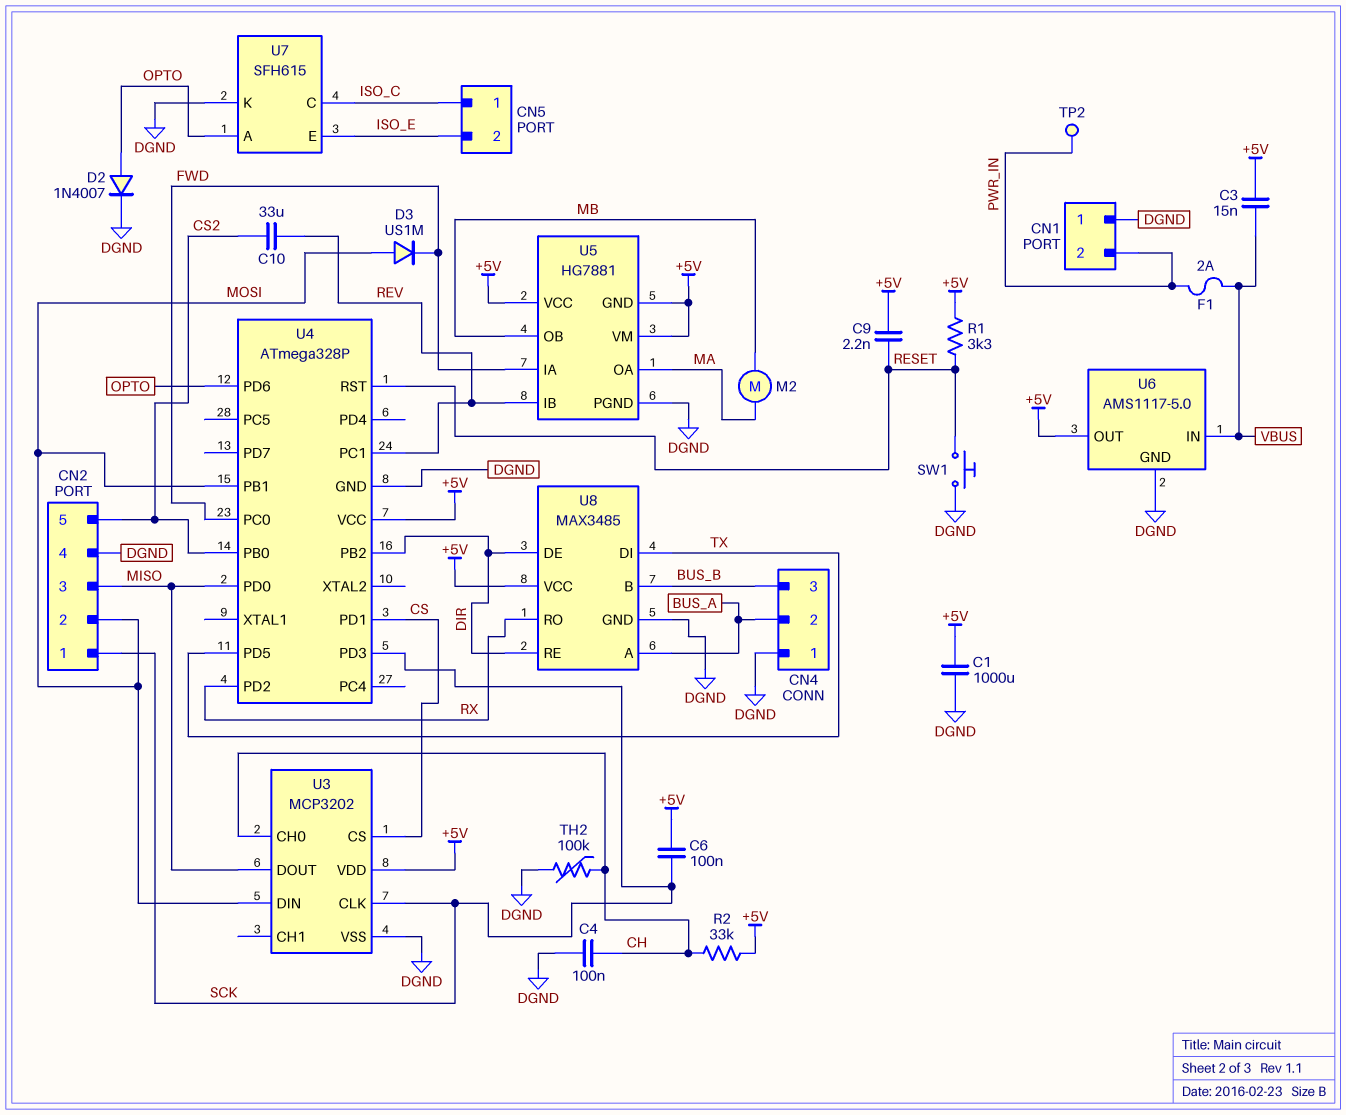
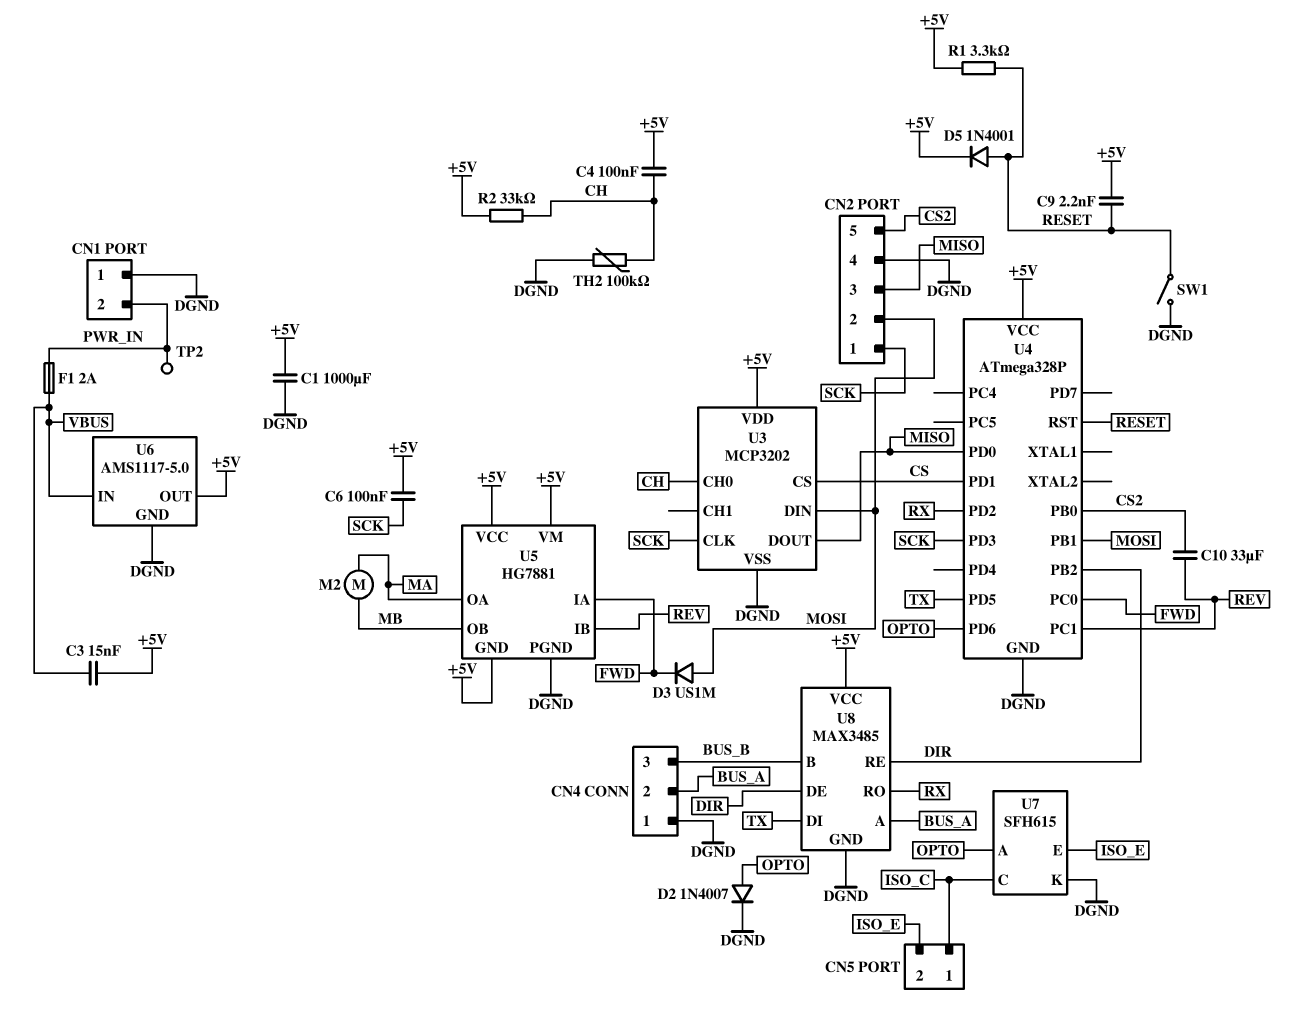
C4: 100nF (CH, DGND) -> 100nF (+5V, CH)
D5: none -> diode 1N4001 (A RESET, K +5V)
SW1: button (DGND, RESET) -> switch (DGND, RESET)

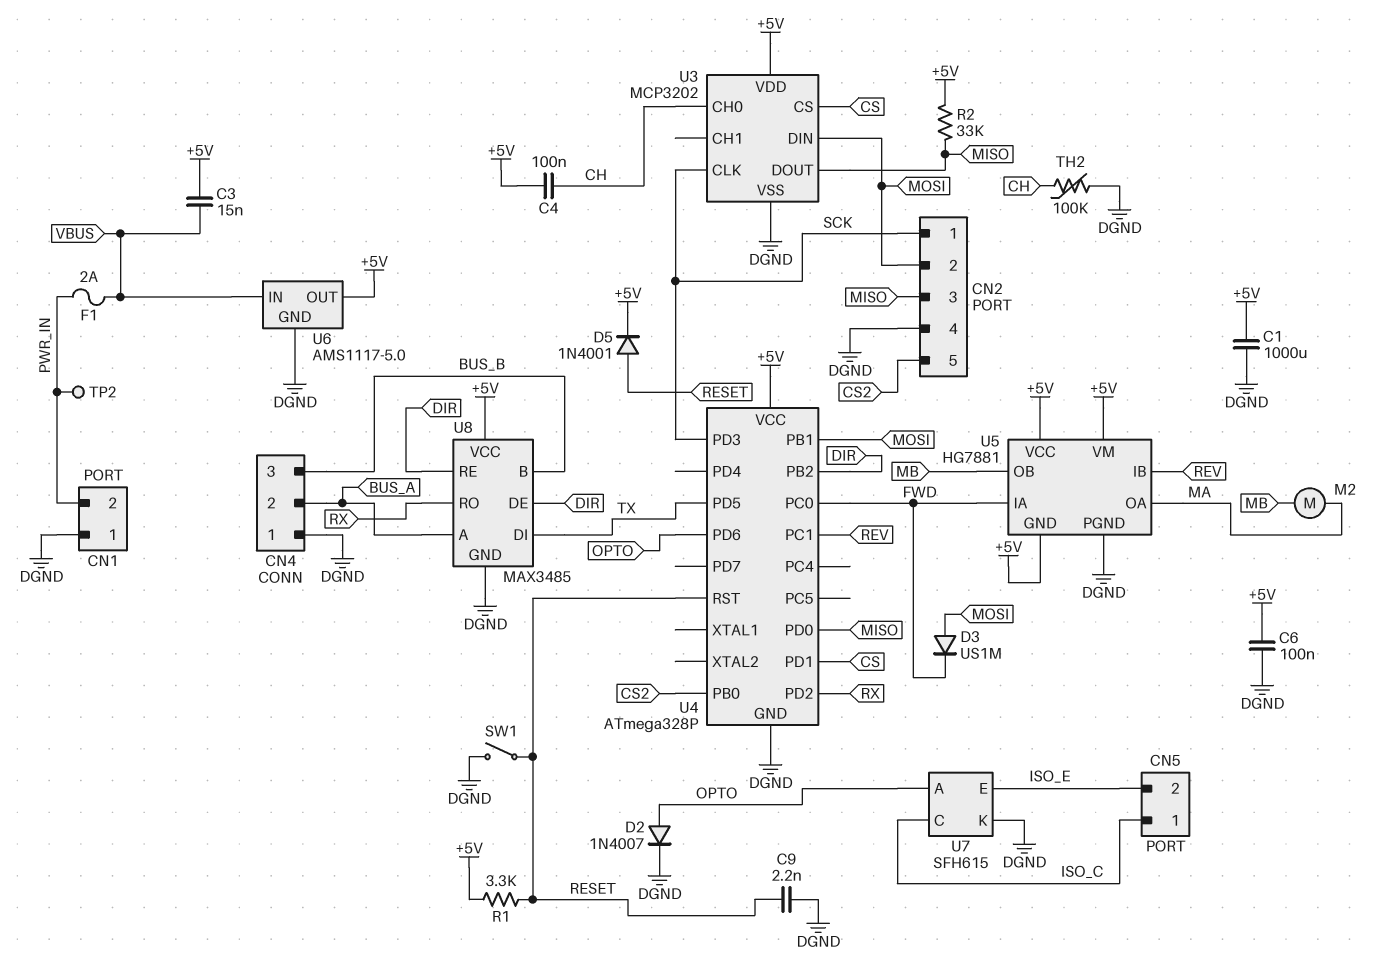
C6: 100nF (+5V, SCK) -> 100nF (+5V, DGND)
C9: 2.2nF (+5V, RESET) -> 2.2nF (DGND, RESET)
C10: 33uF (CS2, REV) -> none
R2: 33k (+5V, CH) -> 33k (+5V, MISO)

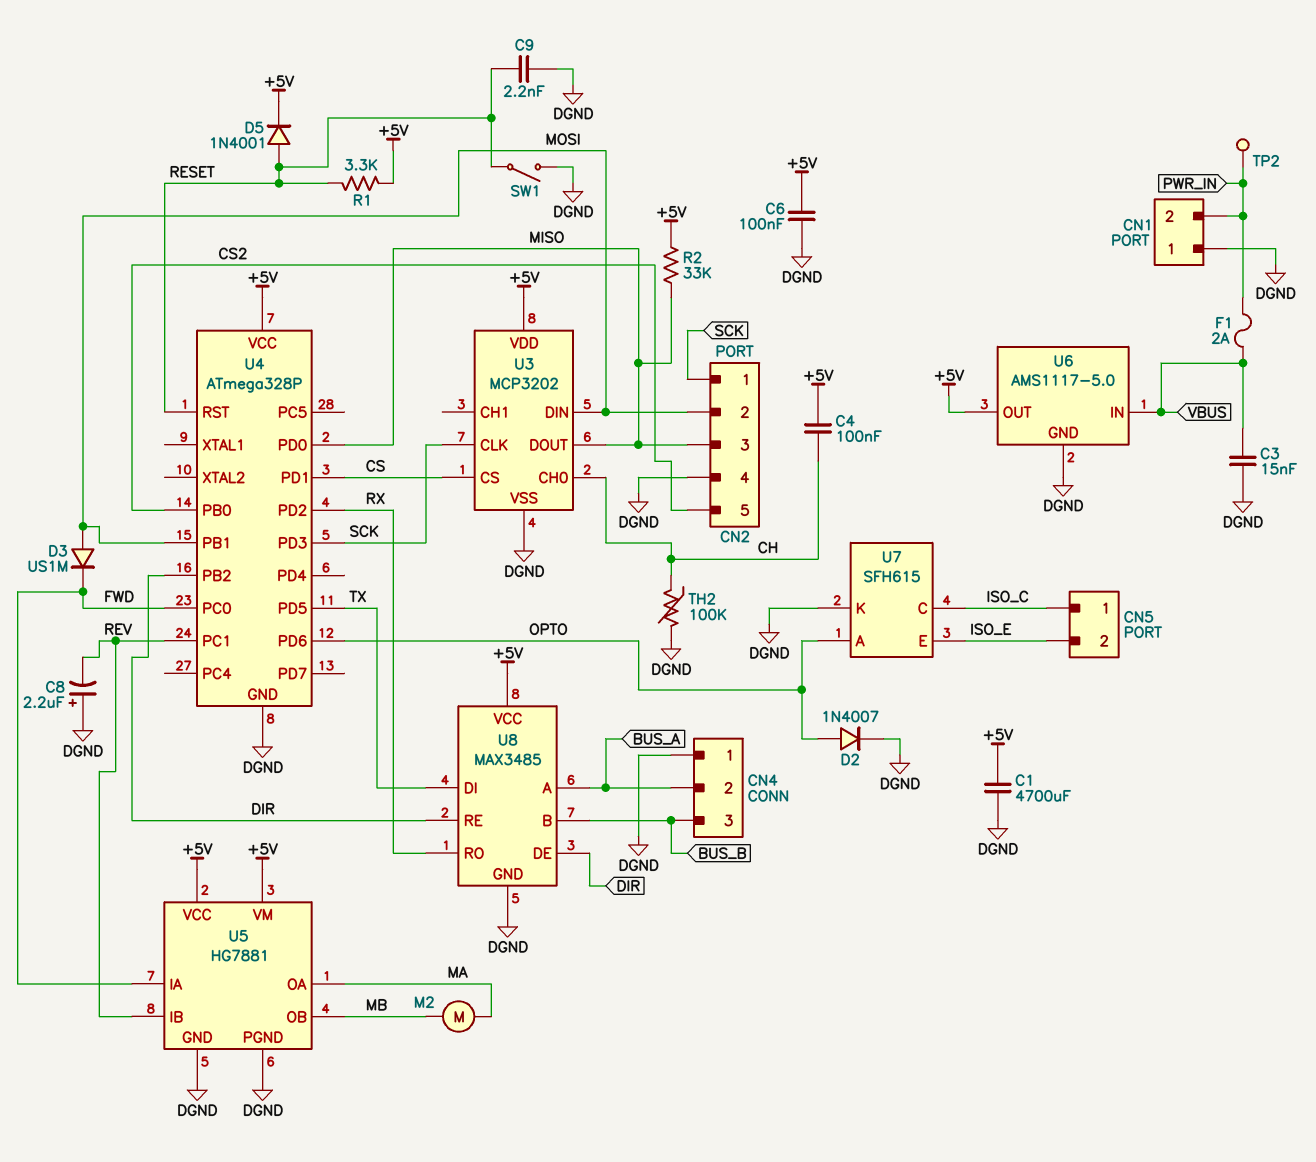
C1: 1000uF (+5V, DGND) -> 4700uF (+5V, DGND)
C3: 15nF (+5V, VBUS) -> 15nF (DGND, VBUS)
C8: none -> 2.2uF (plus DGND, minus REV)
U5 pin GND: +5V -> DGND

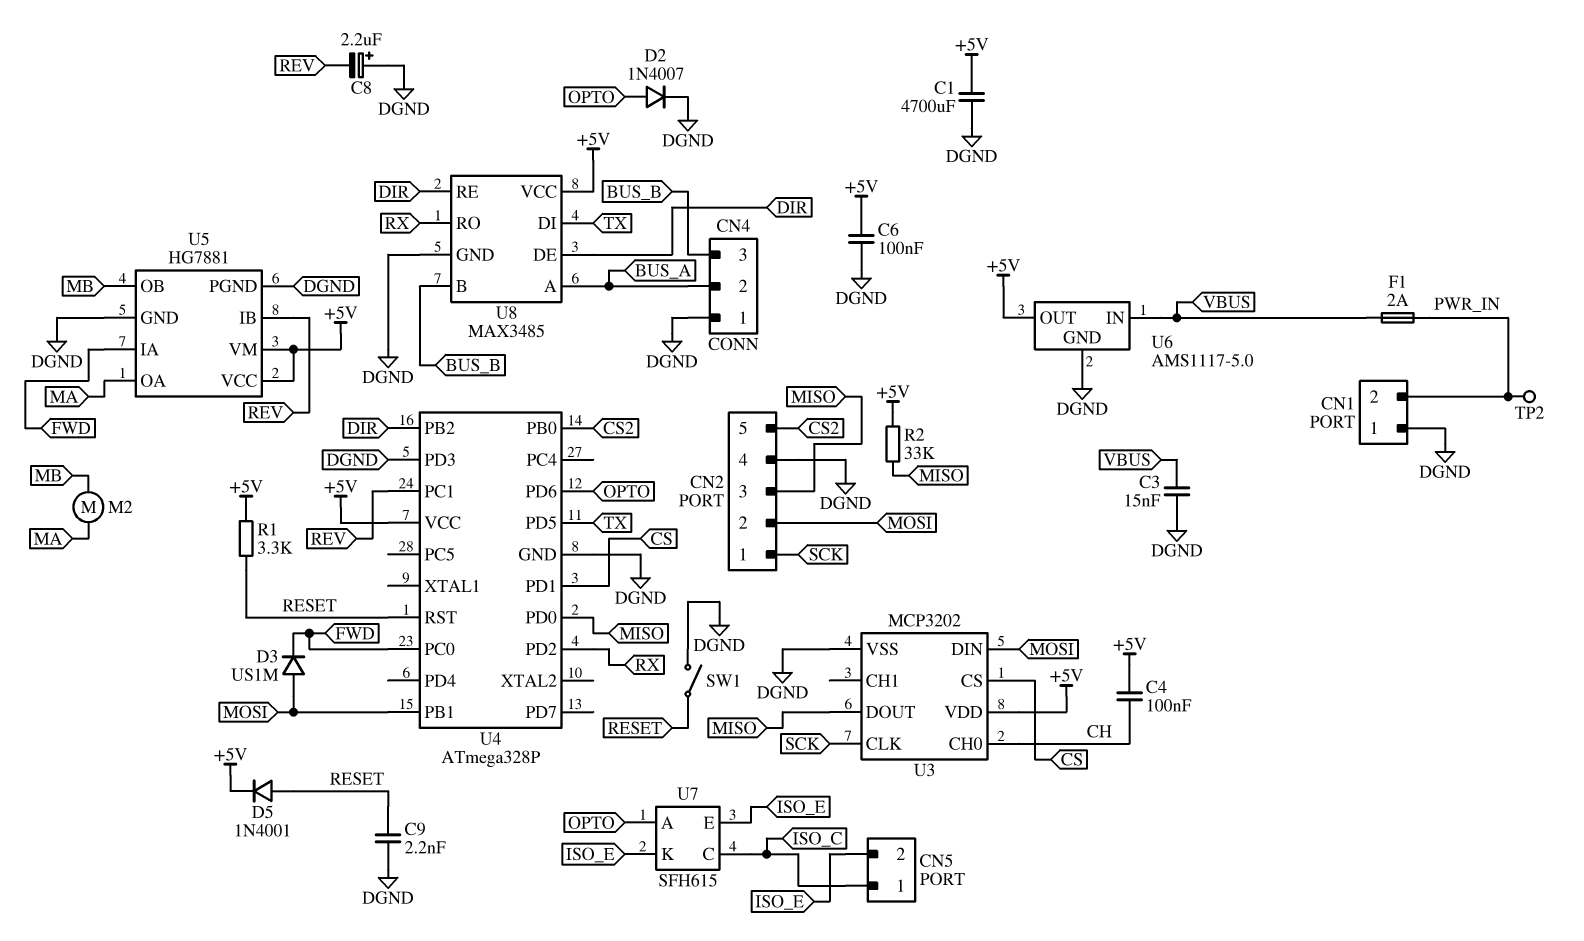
TH2: 100k (CH, DGND) -> none
U4 pin PD3: SCK -> DGND
U7 pin K: DGND -> ISO_E

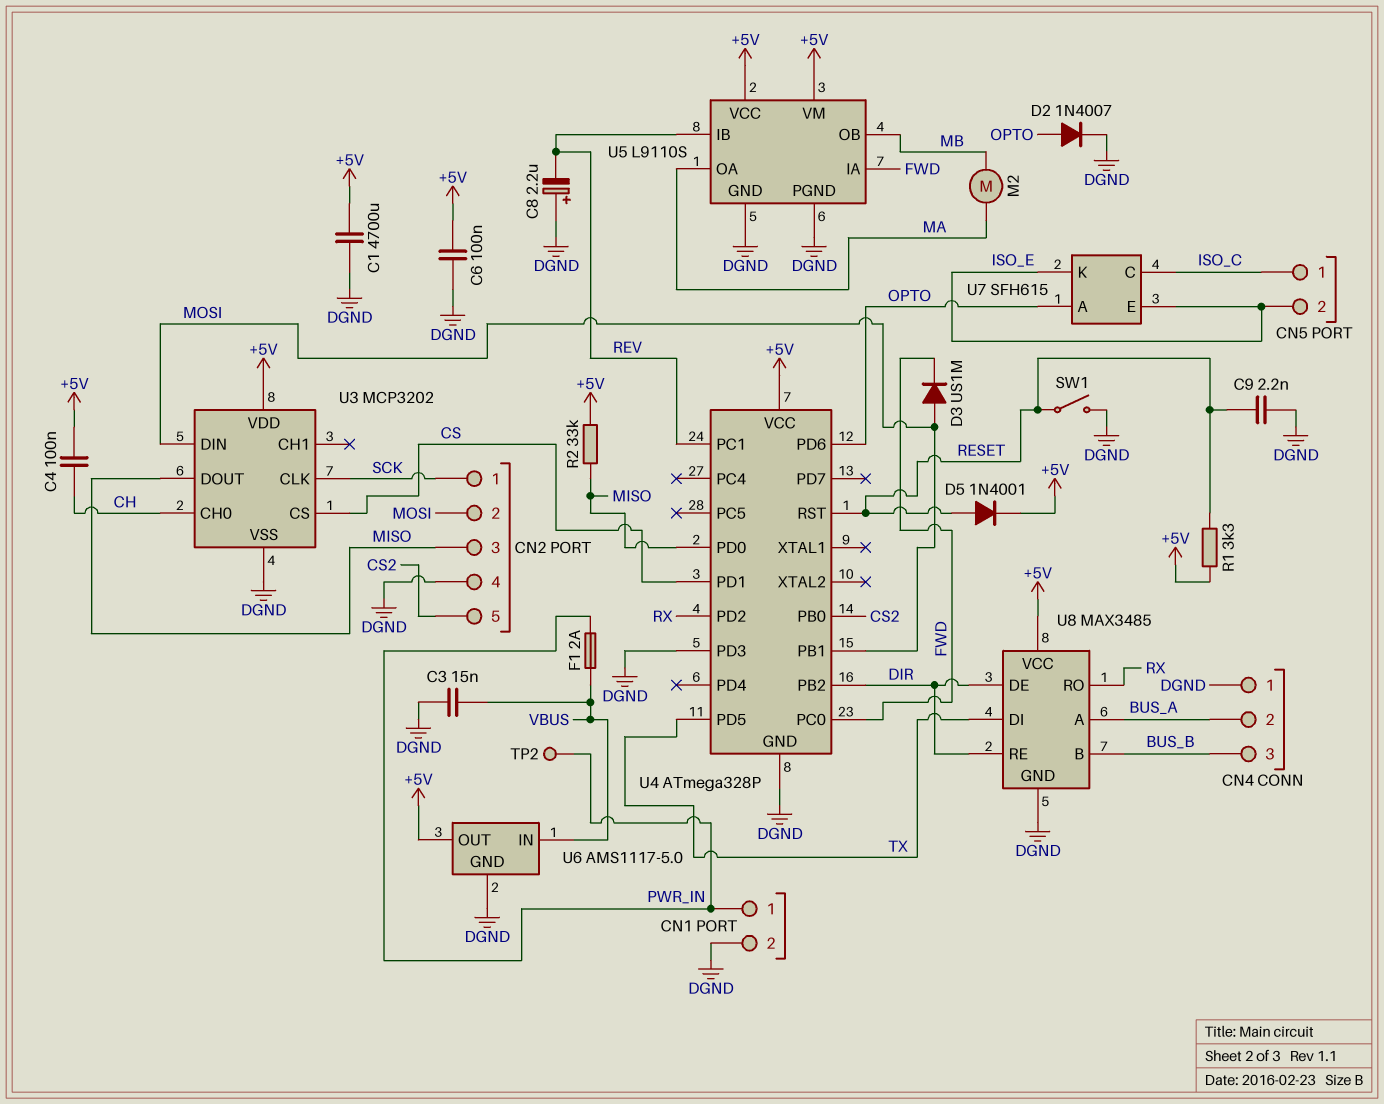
CN1 pin 1: DGND -> PWR_IN
CN1 pin 2: PWR_IN -> DGND
U5: HG7881 -> L9110S

